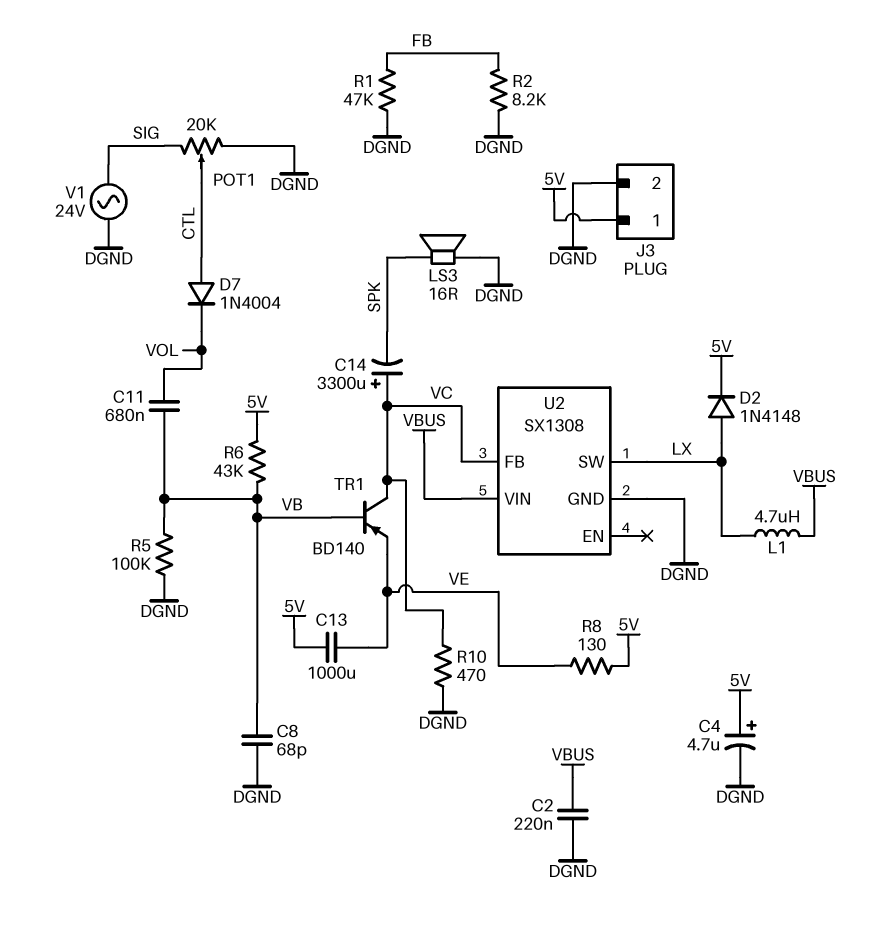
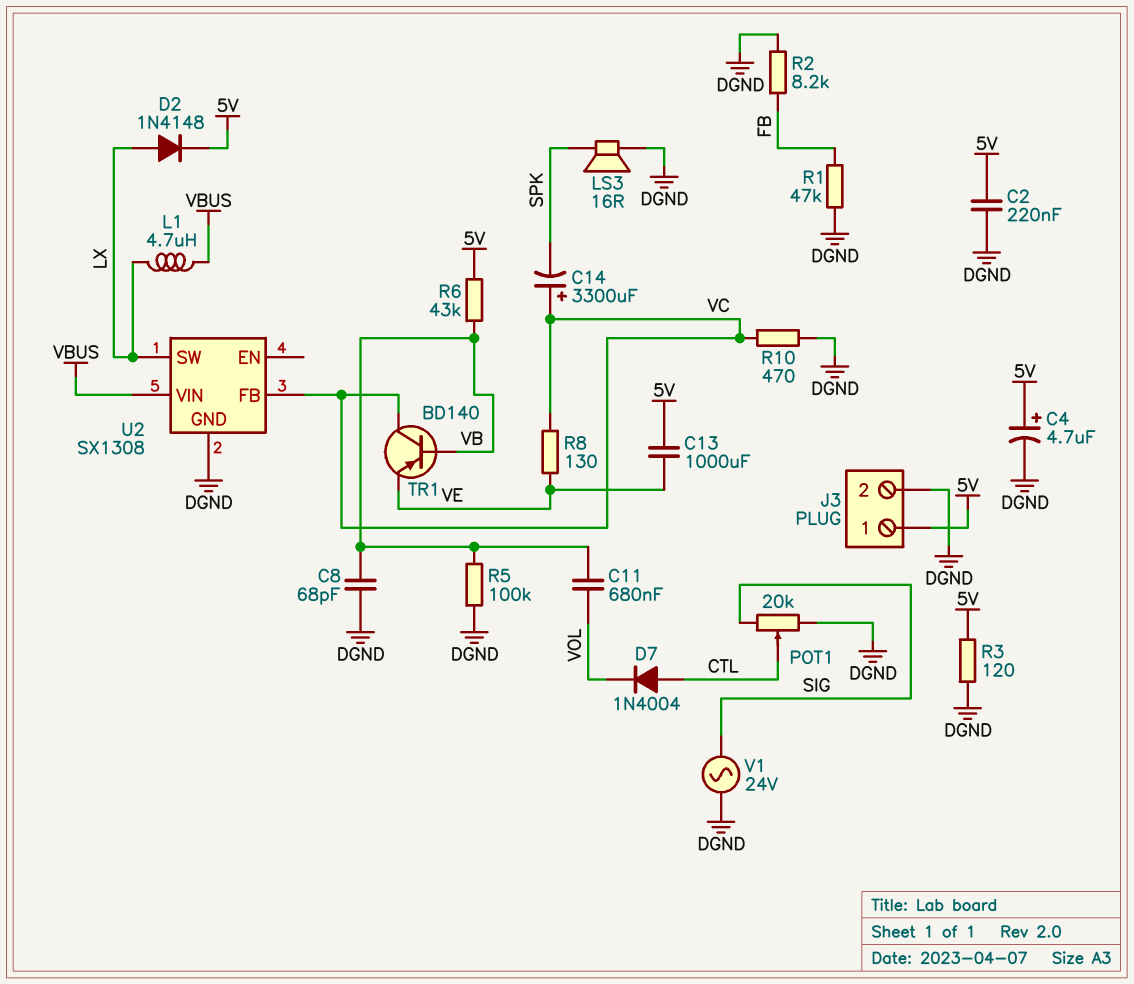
C2: 220nF (DGND, VBUS) -> 220nF (5V, DGND)
R3: none -> 120 (5V, DGND)
R8: 130 (5V, VE) -> 130 (VC, VE)

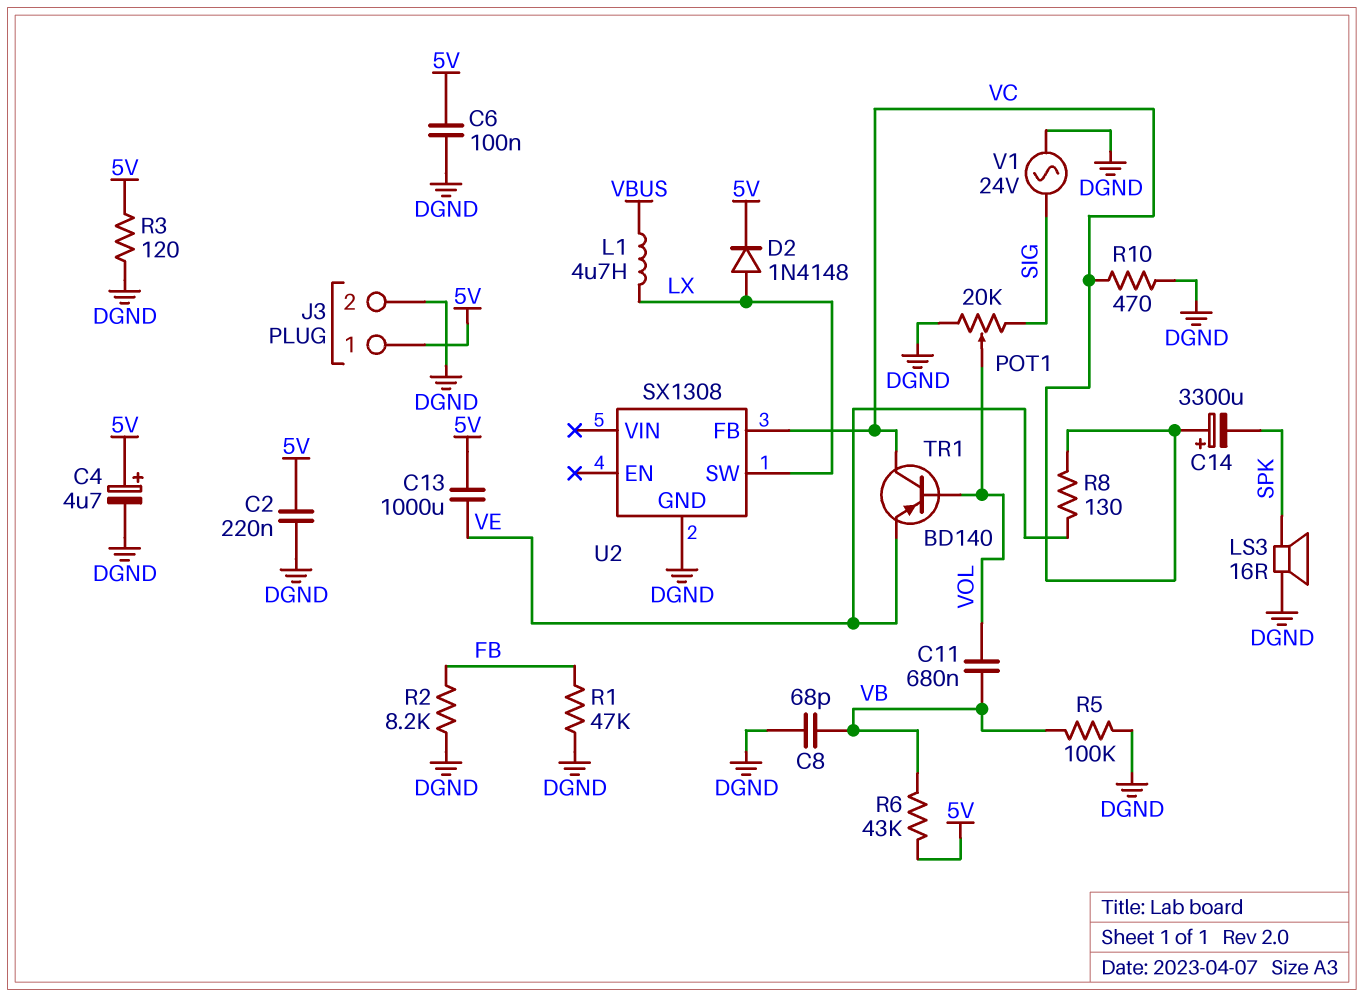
C6: none -> 100nF (5V, DGND)
D7: diode 1N4004 (A CTL, K VOL) -> none
POT1: 20k (DGND, SIG, wiper CTL) -> 20k (DGND, SIG, wiper VOL)
TR1: PNP BD140 (B VB, C VC, E VE) -> PNP BD140 (B VOL, C VC, E VE)
U2 pin VIN: VBUS -> none

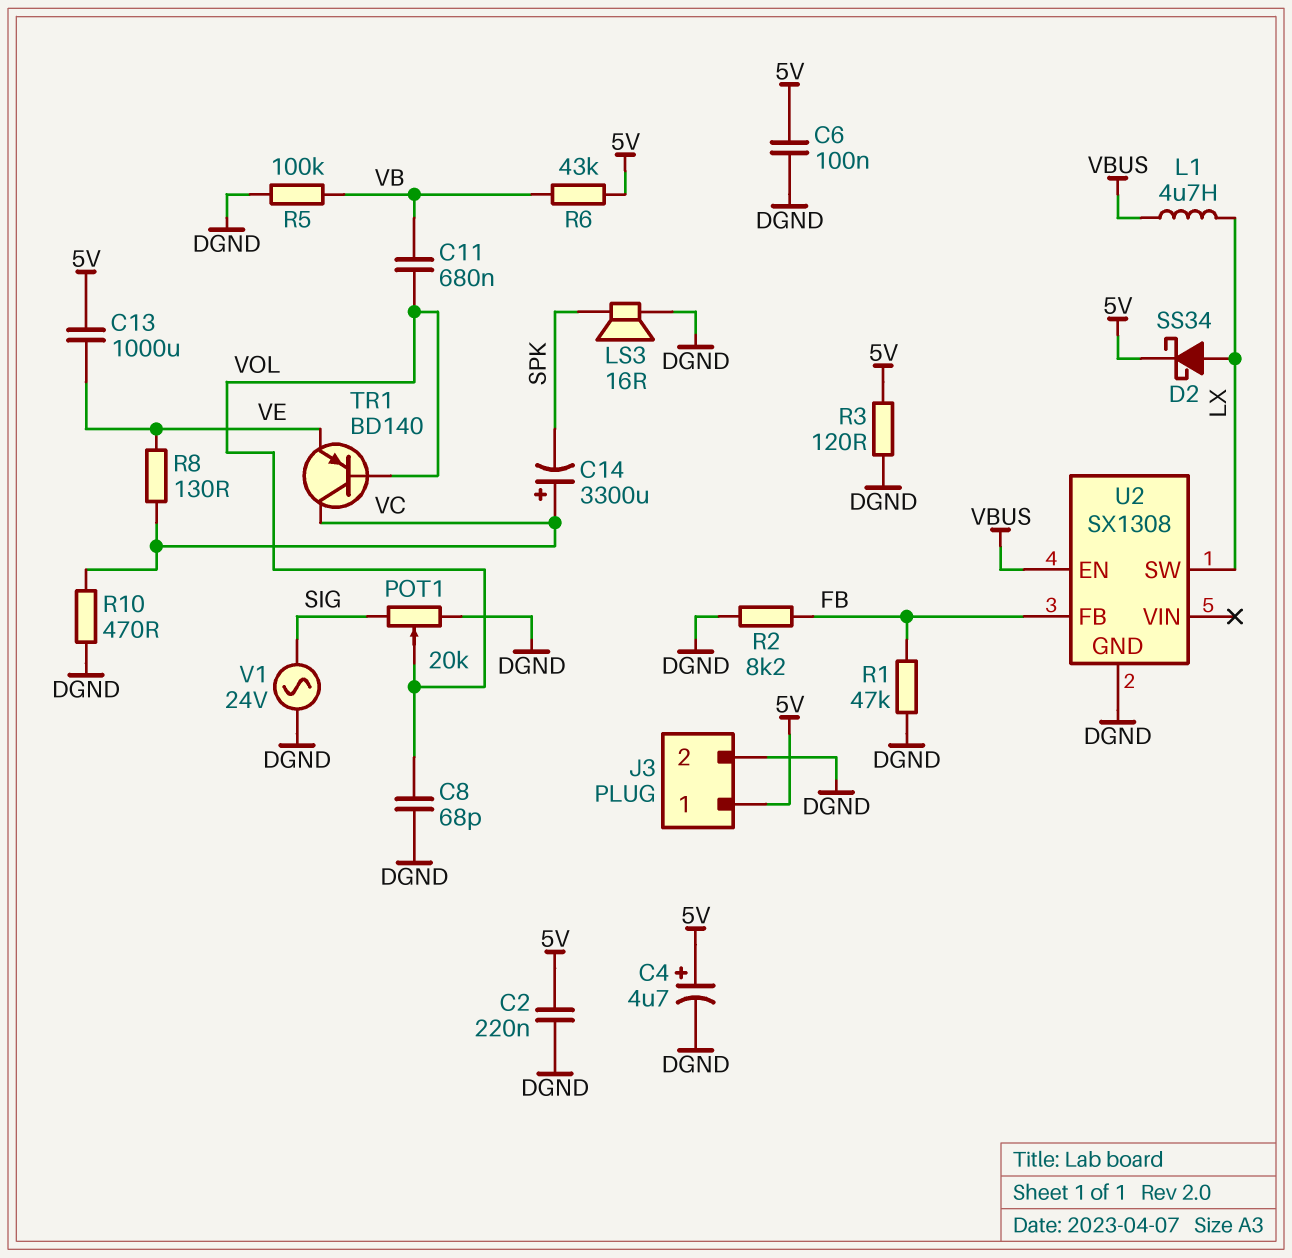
C8: 68pF (DGND, VB) -> 68pF (DGND, VOL)
D2: diode 1N4148 (A LX, K 5V) -> schottky SS34 (A LX, K 5V)
U2 pin EN: none -> VBUS
U2 pin FB: VC -> FB

